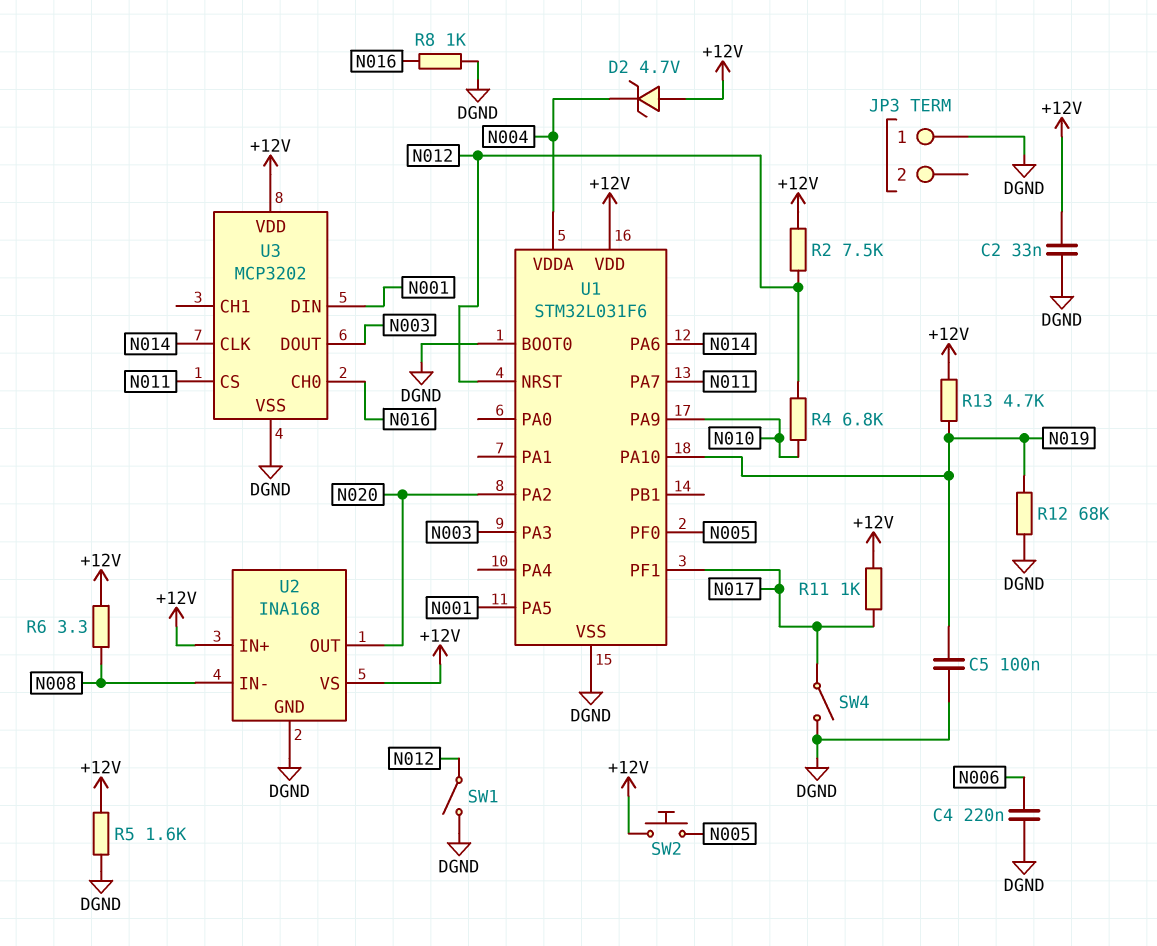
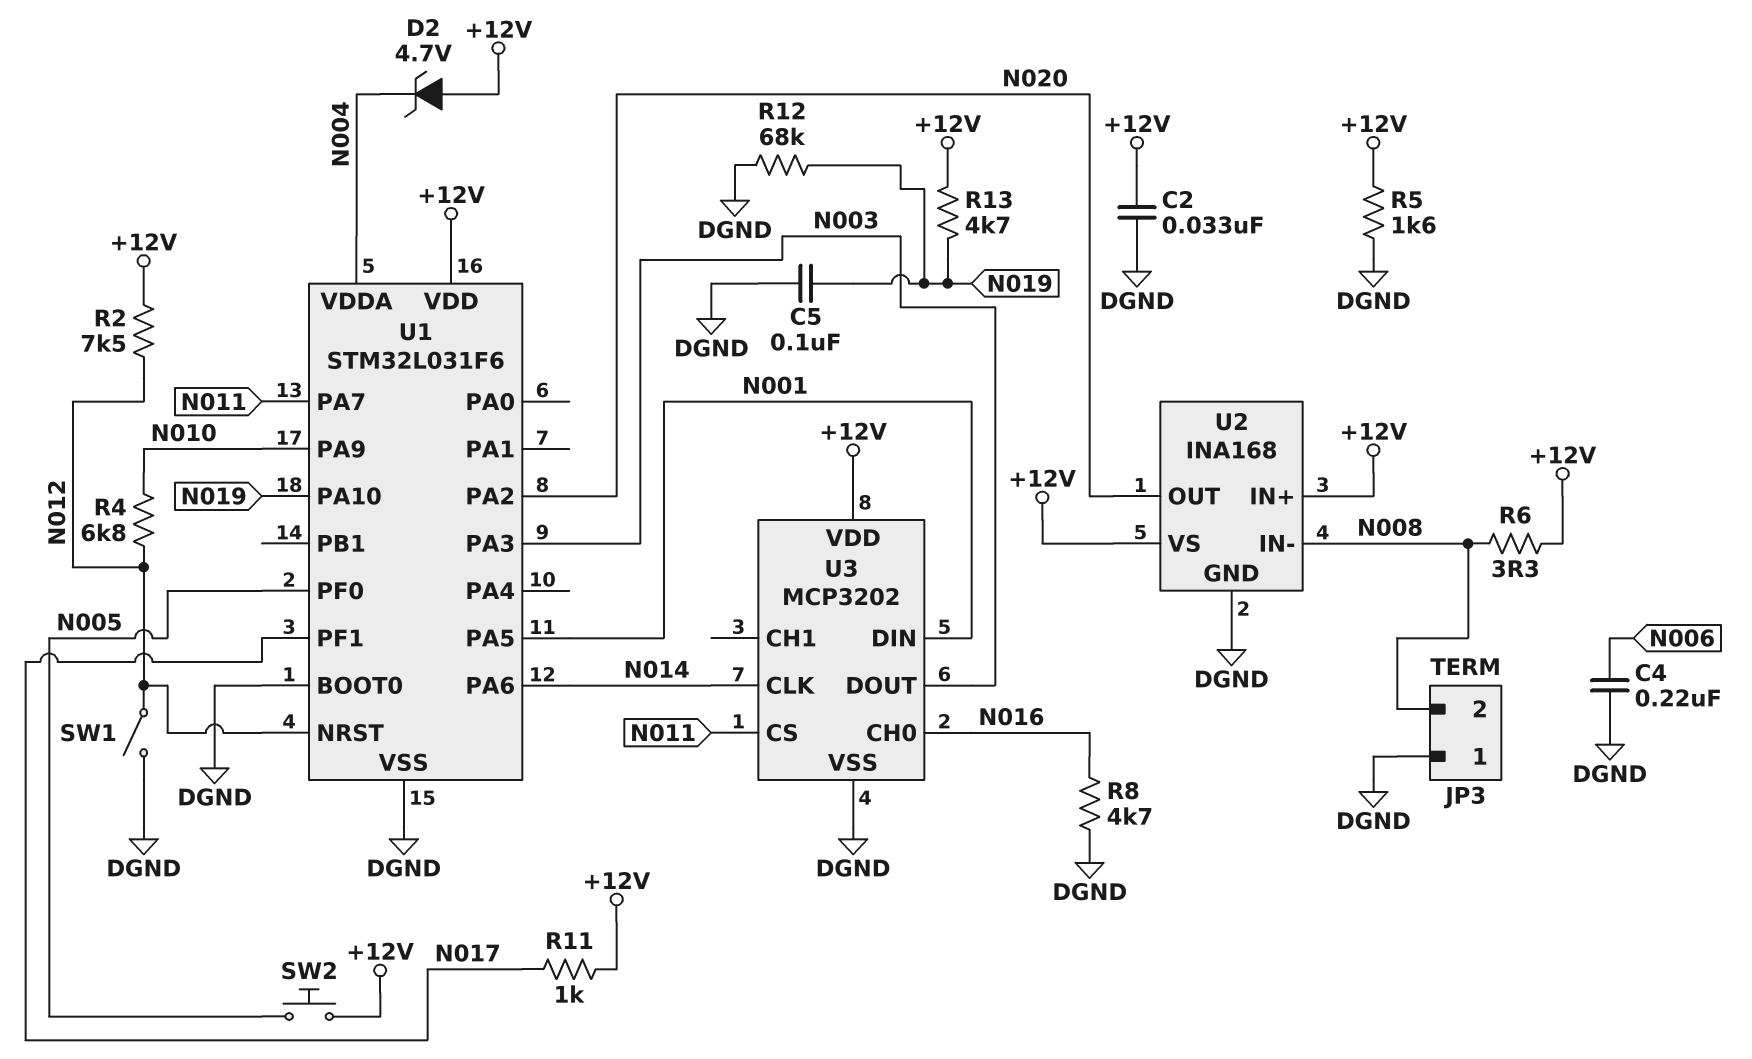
JP3 pin 2: none -> N008
R8: 1k (DGND, N016) -> 4.7k (DGND, N016)
SW4: switch (DGND, N017) -> none

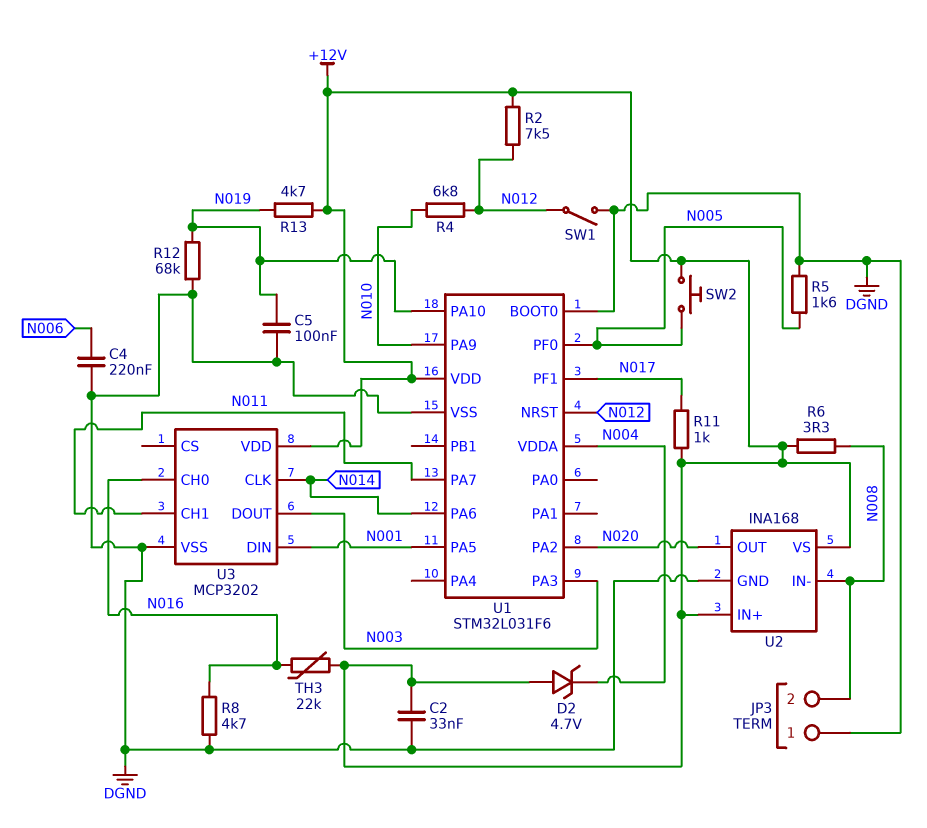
R5: 1.6k (+12V, DGND) -> 1.6k (DGND, N005)
TH3: none -> 22k (+12V, N016)
U3 pin CH1: none -> N011
U3 pin CS: N011 -> none

